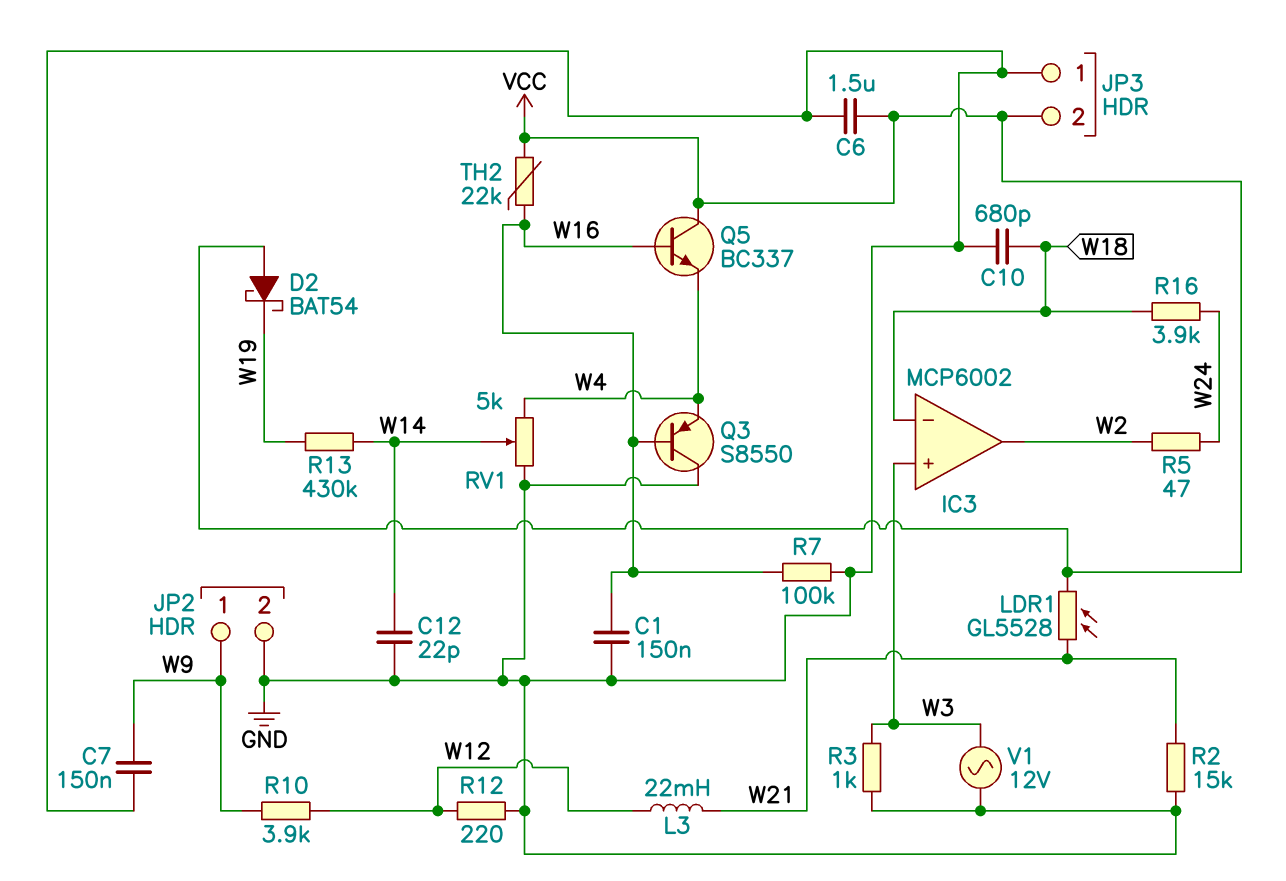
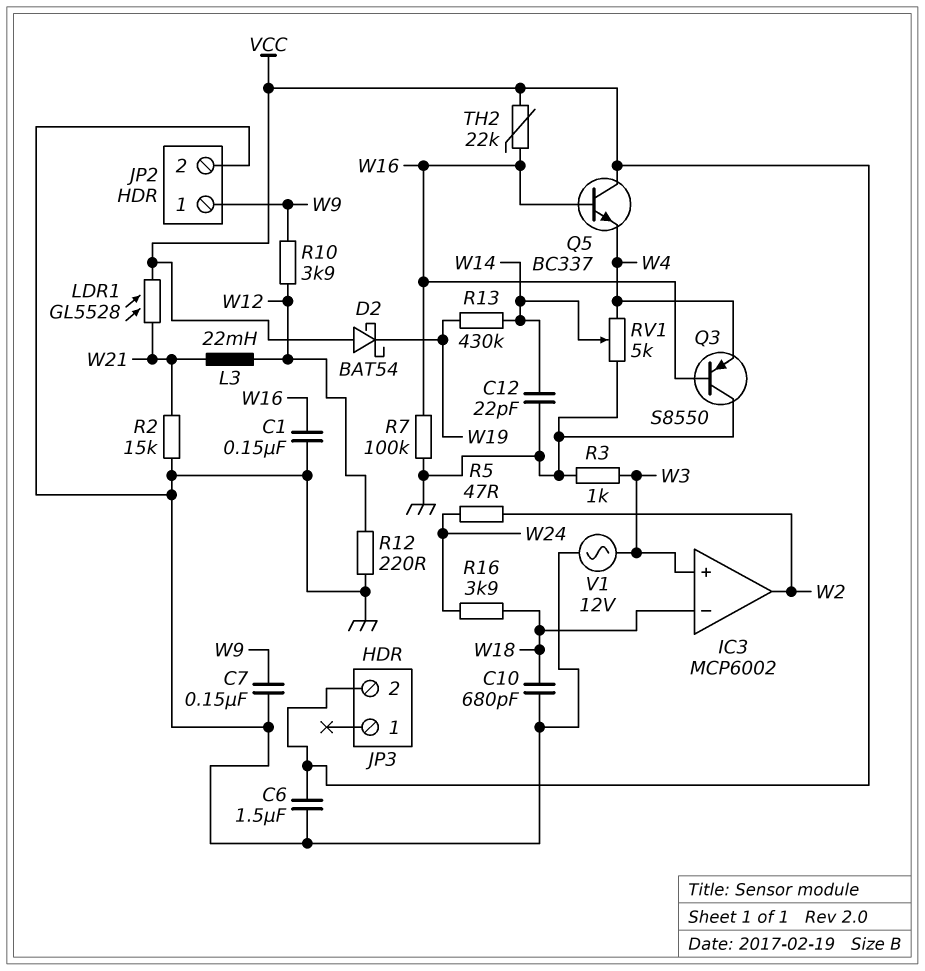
JP3 pin 1: GND -> none

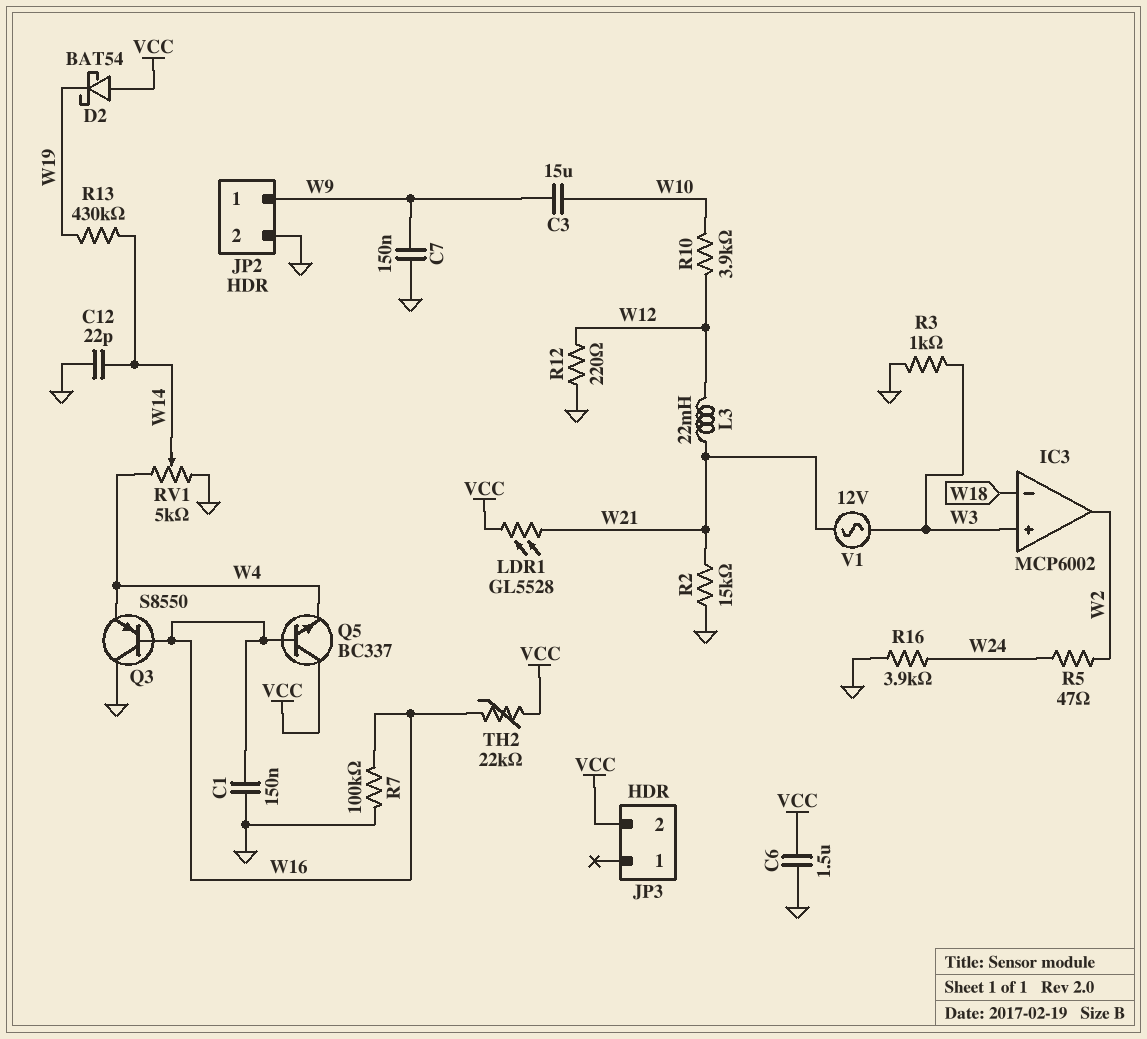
C3: none -> 15uF (W9, W10)
C10: 680pF (GND, W18) -> none
R10: 3.9k (W9, W12) -> 3.9k (W10, W12)
R16: 3.9k (W18, W24) -> 3.9k (GND, W24)
V1: AC 12V (GND, W3) -> AC 12V (W3, W21)

